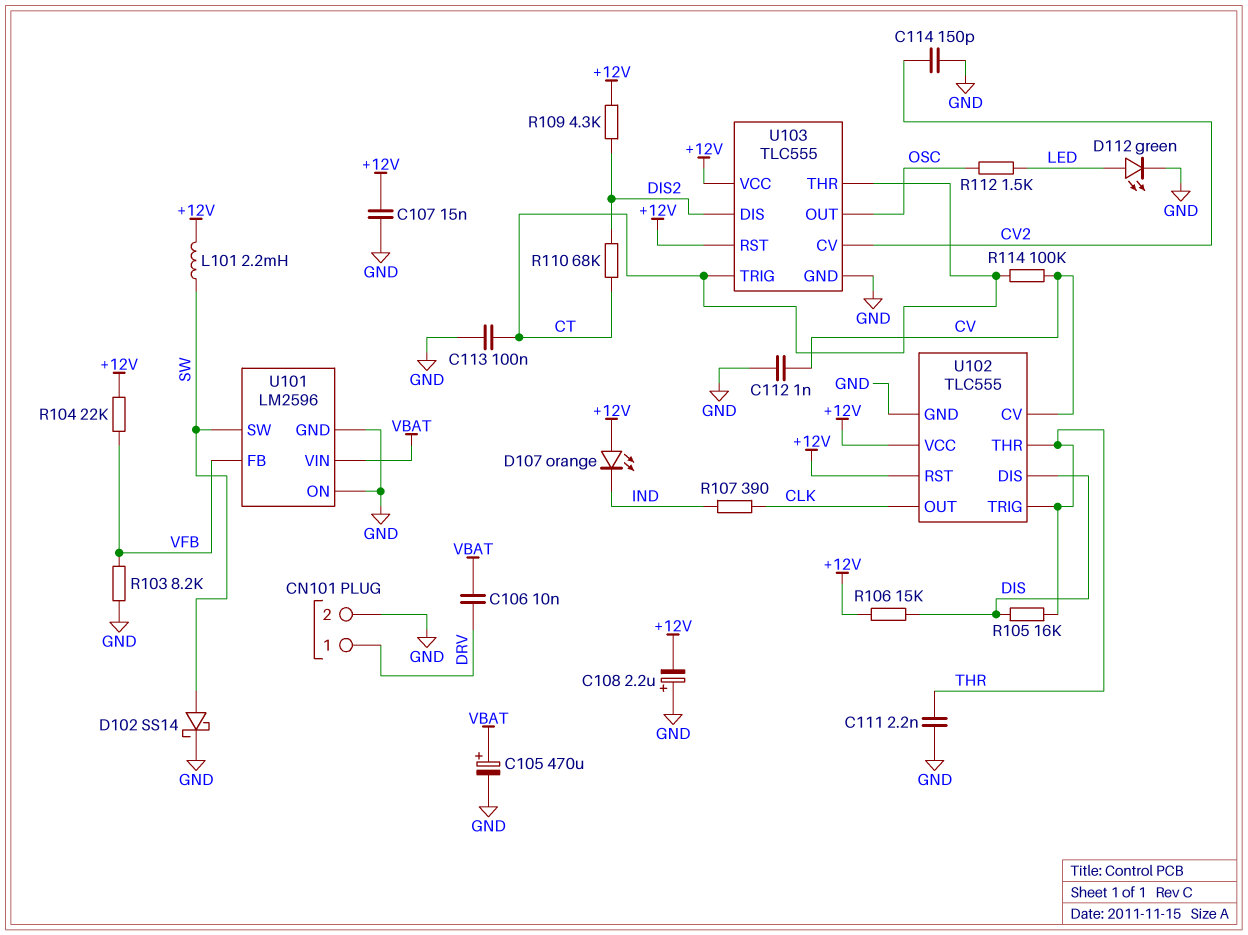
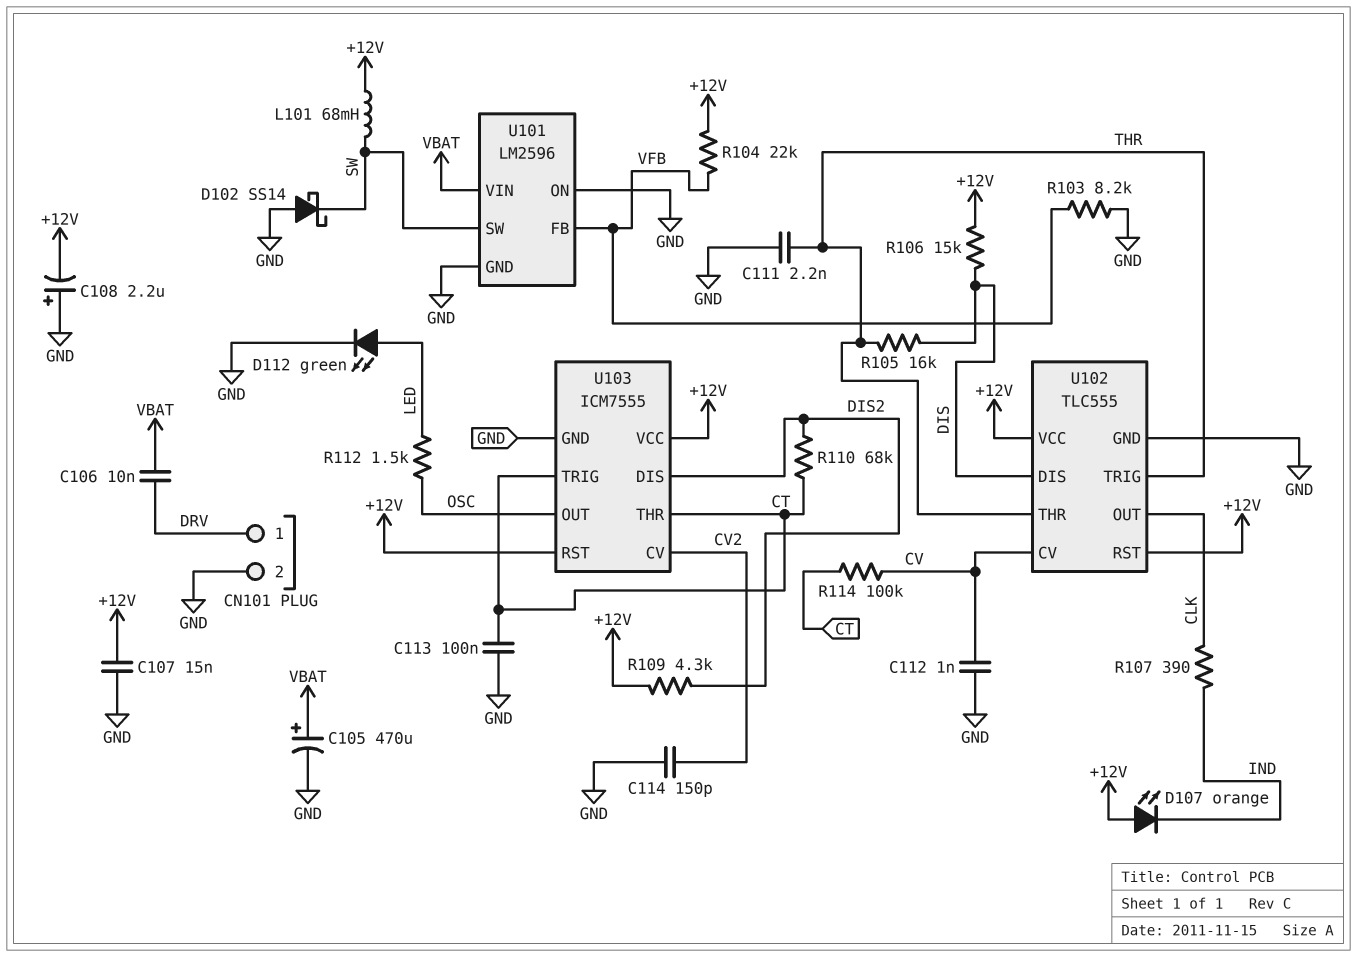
D102: schottky SS14 (A SW, K GND) -> schottky SS14 (A GND, K SW)
L101: 2.2mH (+12V, SW) -> 68mH (+12V, SW)
U103: TLC555 -> ICM7555

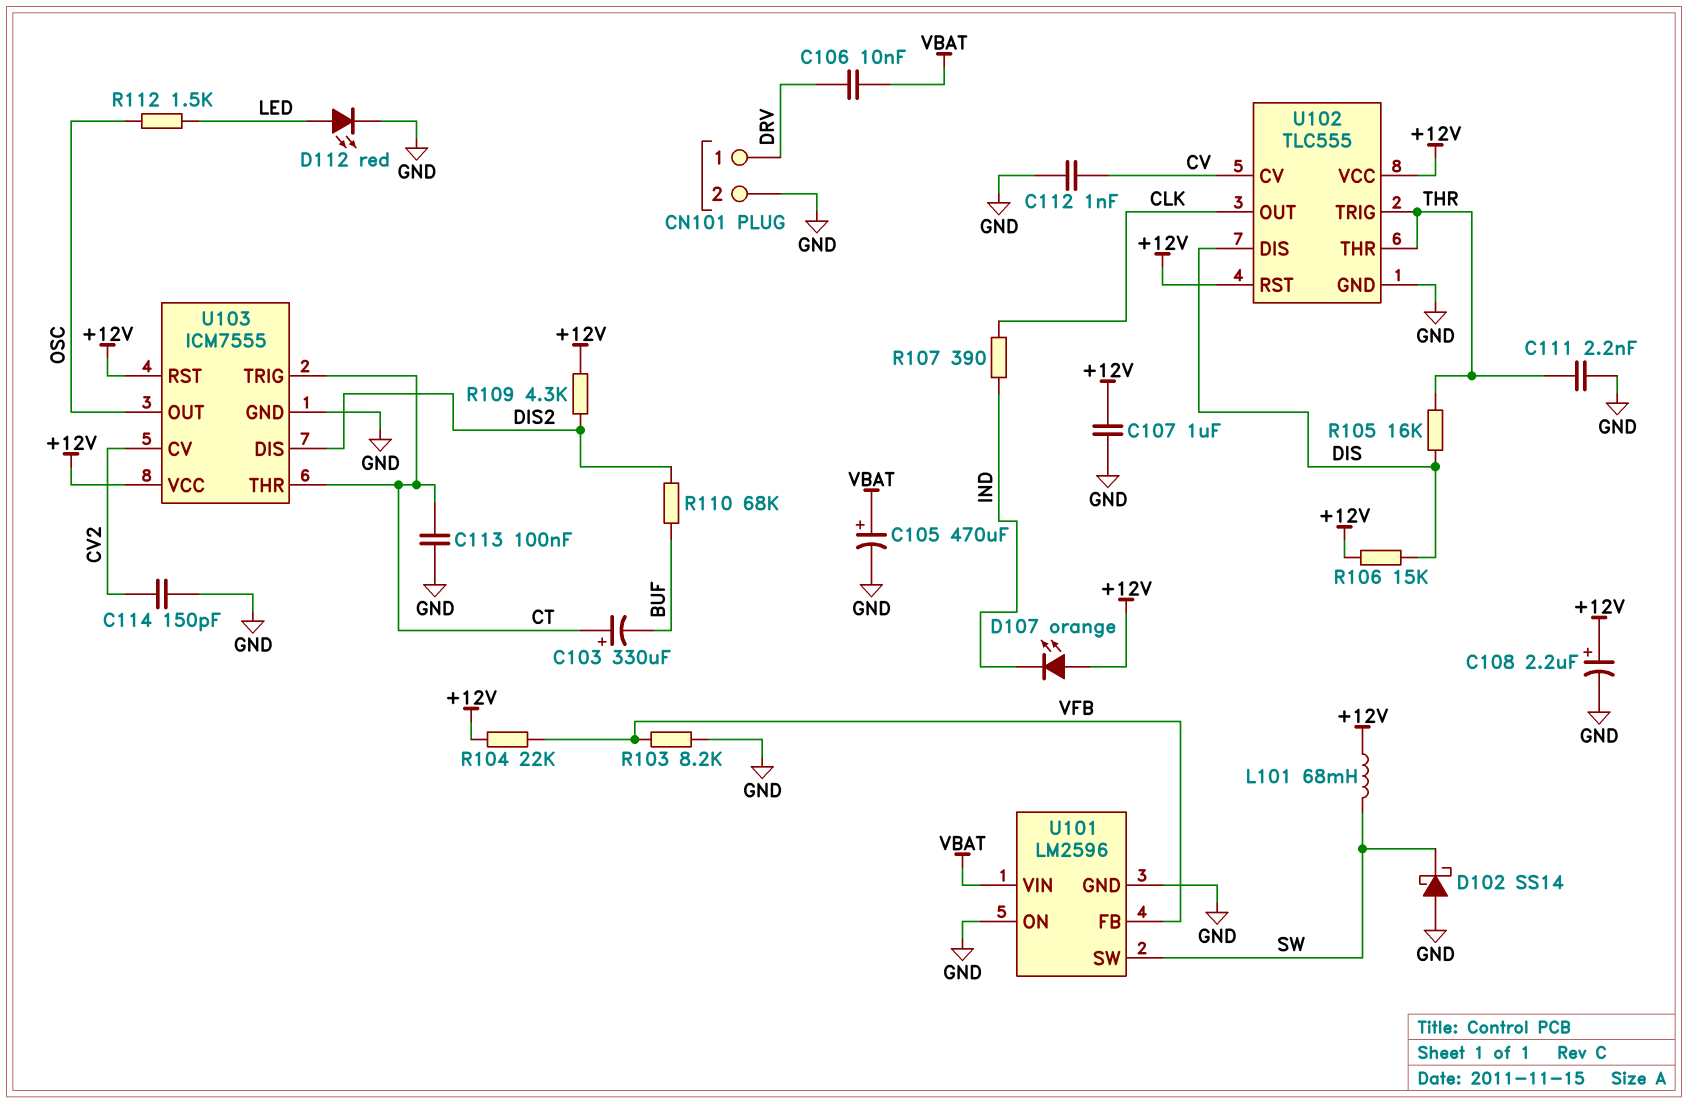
C103: none -> 330uF (plus CT, minus BUF)
C107: 15nF (+12V, GND) -> 1uF (+12V, GND)
C108: 2.2uF (plus GND, minus +12V) -> 2.2uF (plus +12V, minus GND)
D112: LED green (A LED, K GND) -> LED red (A LED, K GND)
R110: 68k (CT, DIS2) -> 68k (BUF, DIS2)
R114: 100k (CT, CV) -> none

